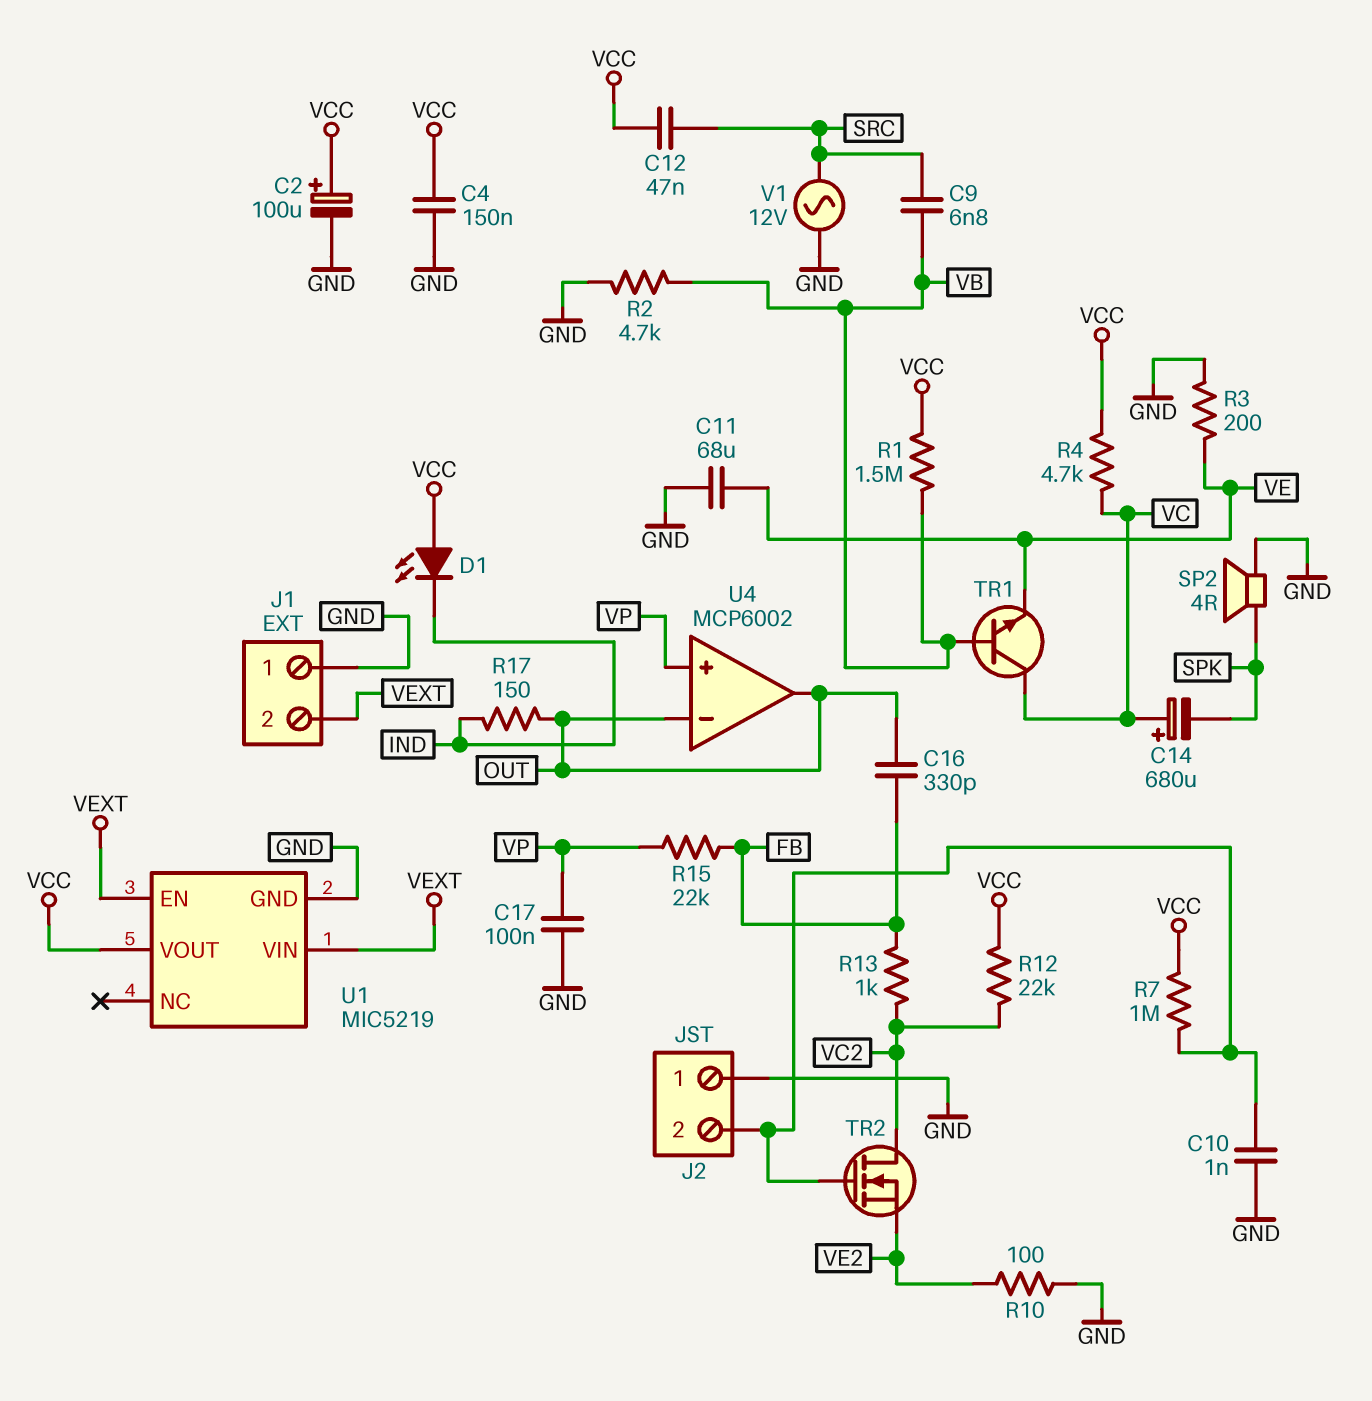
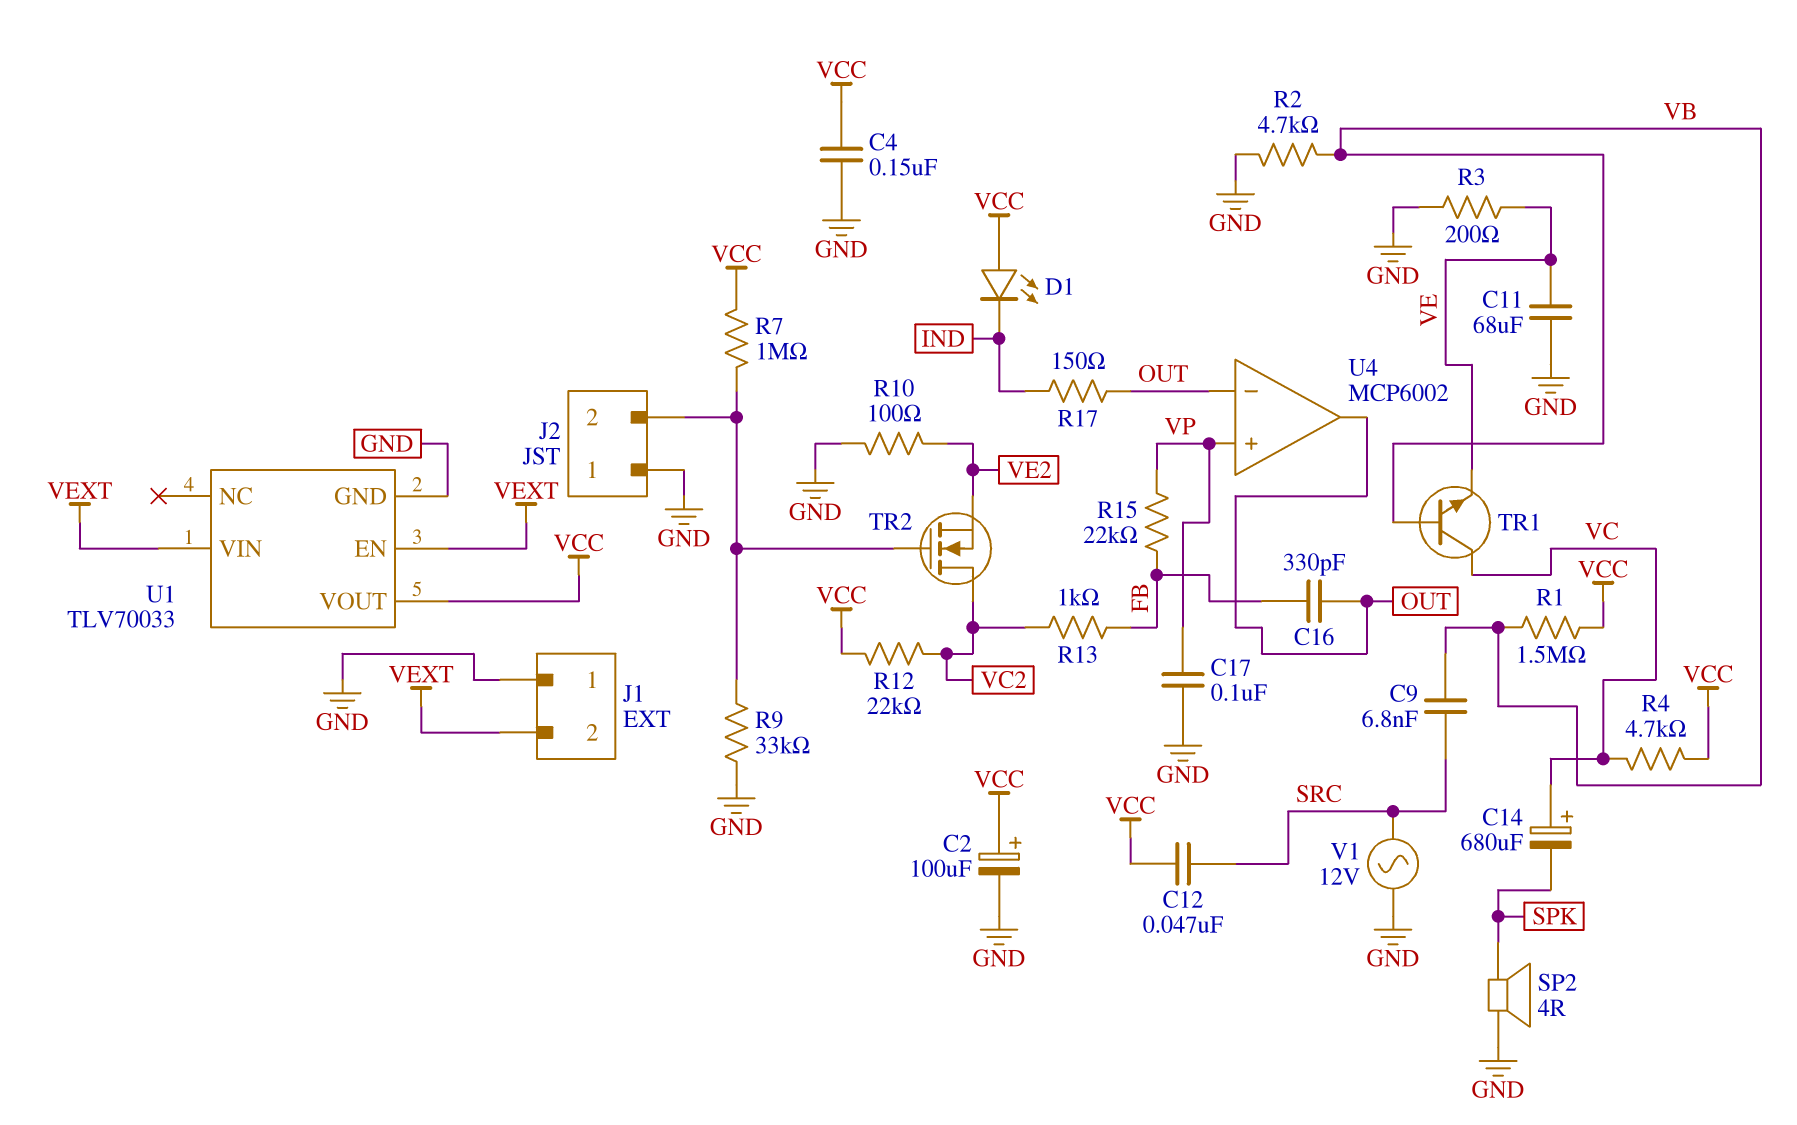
C10: 1nF (GND, J2/2) -> none
R9: none -> 33k (GND, J2/2)
U1: MIC5219 -> TLV70033

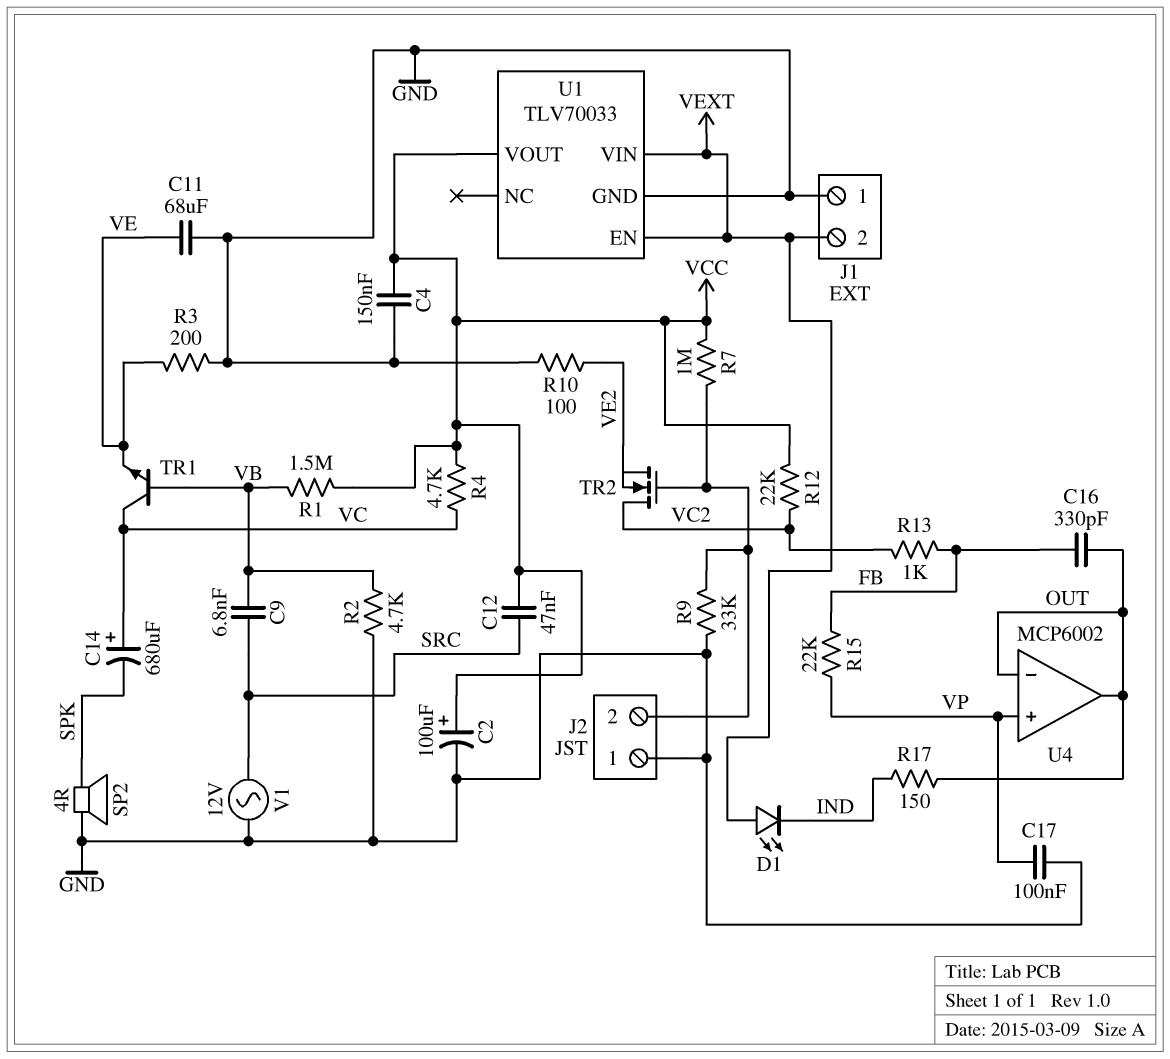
D1: LED (A VCC, K IND) -> LED (A VEXT, K IND)

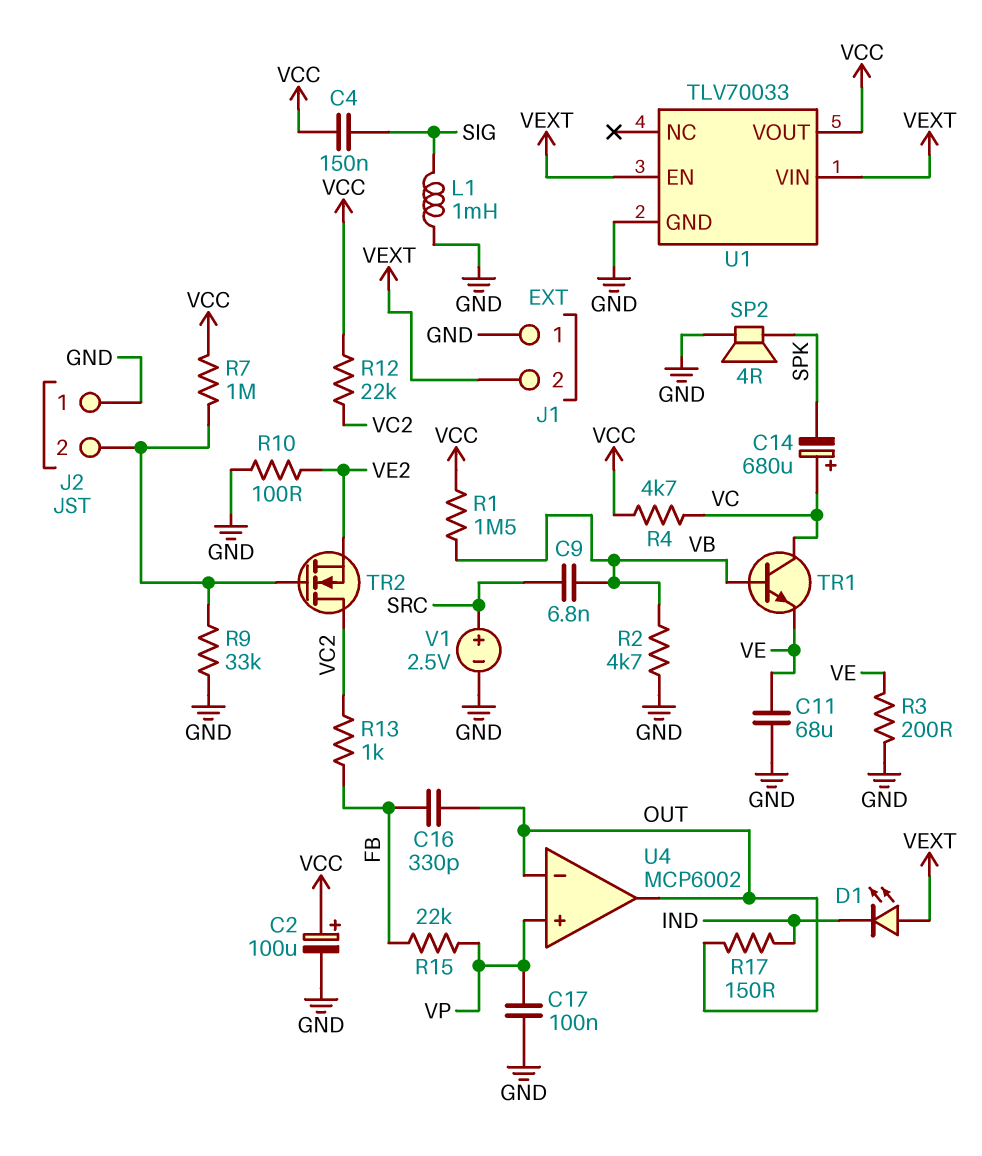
C4: 150nF (GND, VCC) -> 150nF (SIG, VCC)
C12: 47nF (SRC, VCC) -> none
L1: none -> 1mH (GND, SIG)
V1: AC 12V (GND, SRC) -> 2.5V (plus SRC, minus GND)

